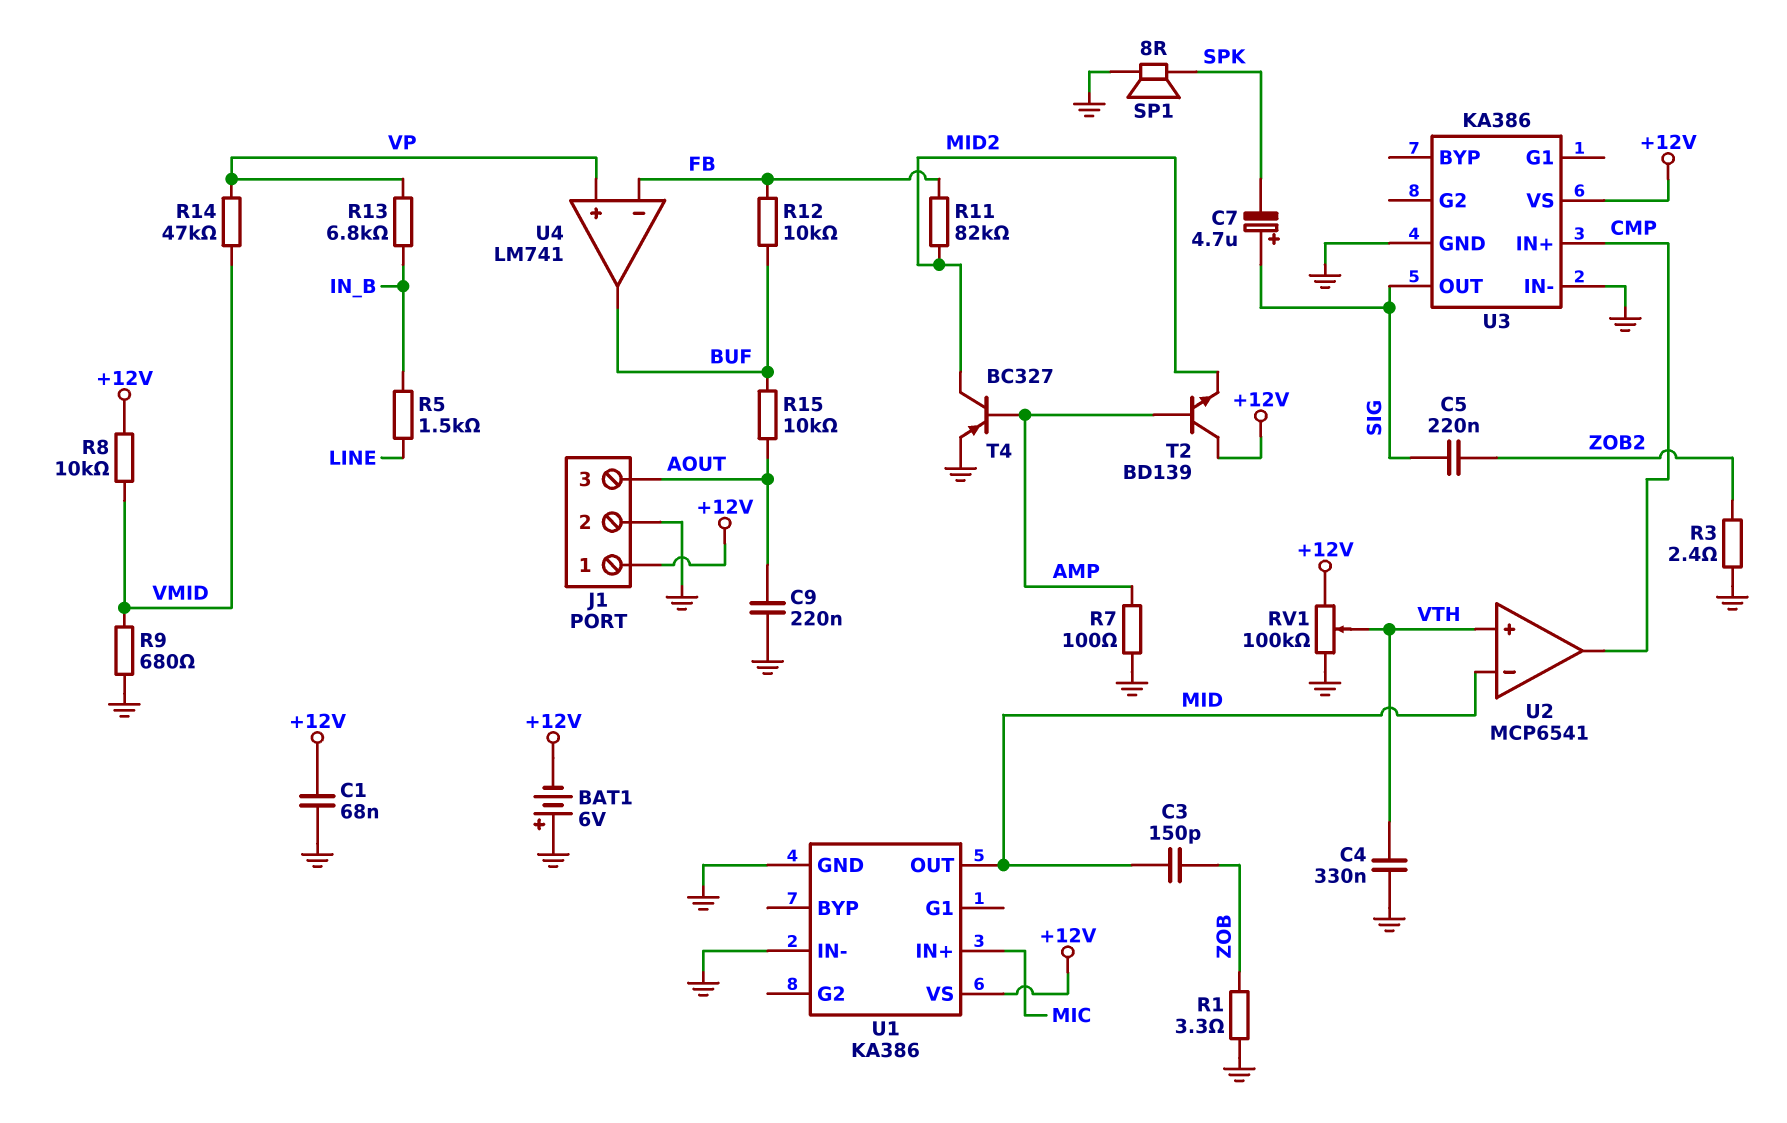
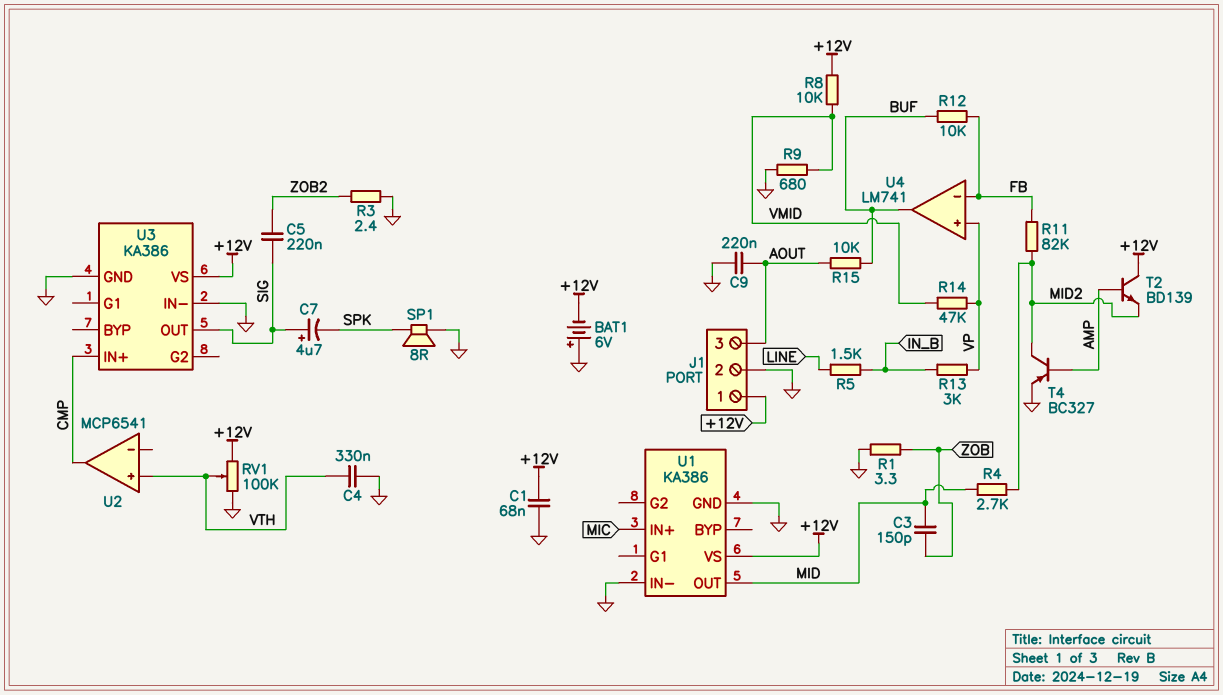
R4: none -> 2.7k (MID, MID2)
R7: 100 (AMP, GND) -> none
R13: 6.8k (IN_B, VP) -> 3k (IN_B, VP)
U2 pin in-: MID -> none

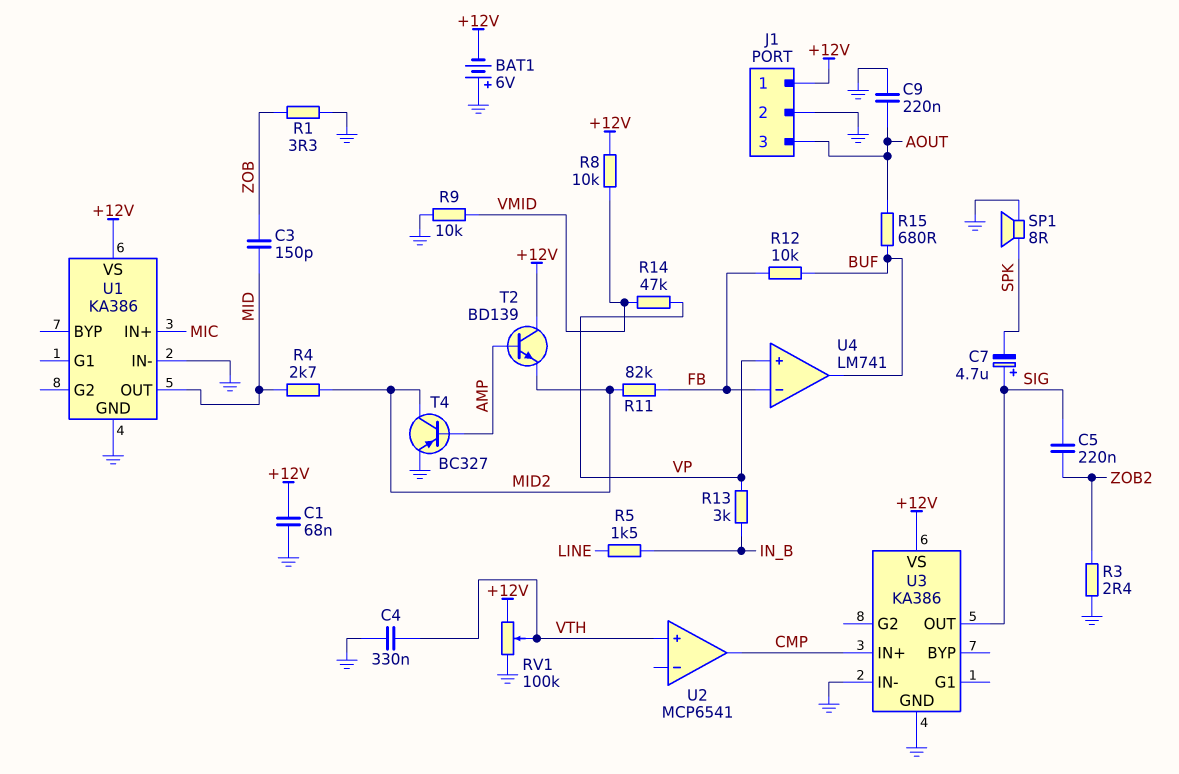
R9: 680 (GND, VMID) -> 10k (GND, VMID)
R15: 10k (AOUT, BUF) -> 680 (AOUT, BUF)

